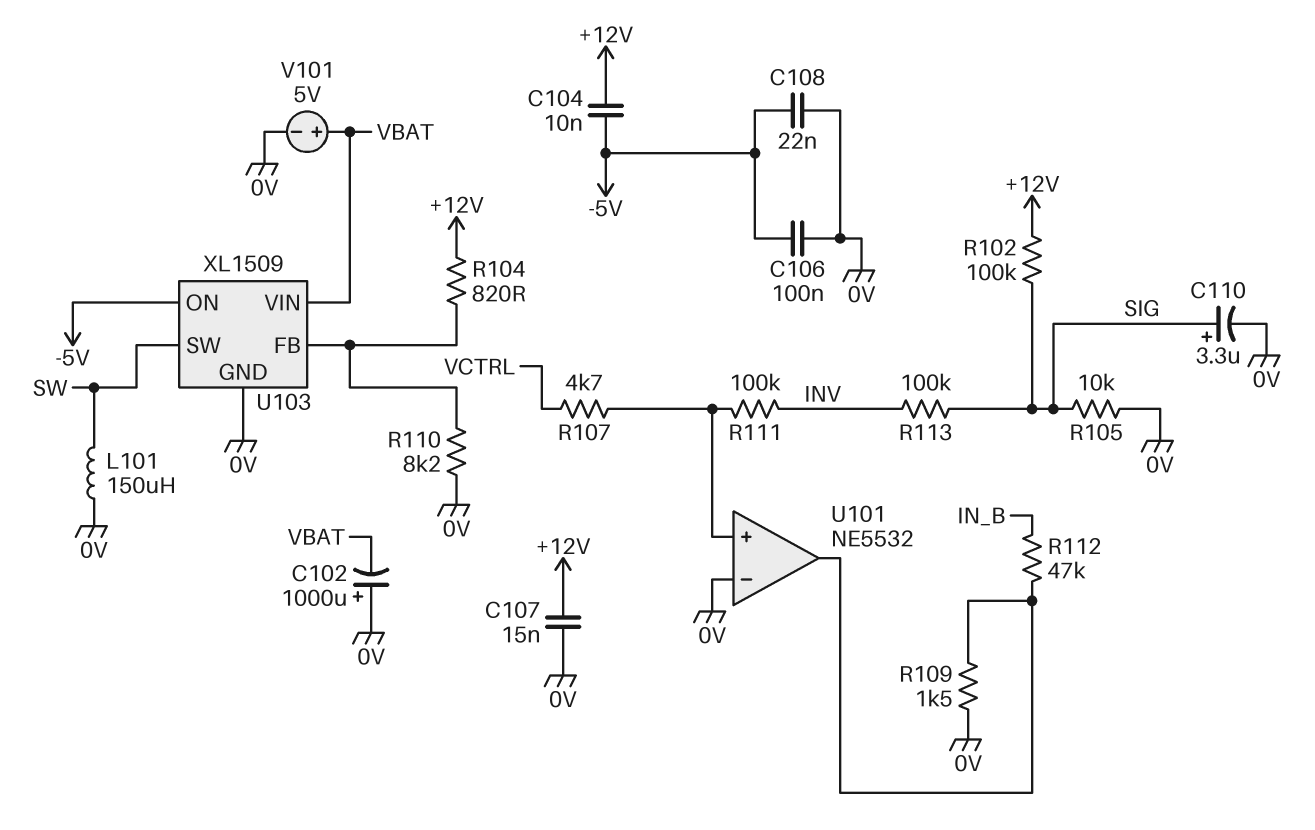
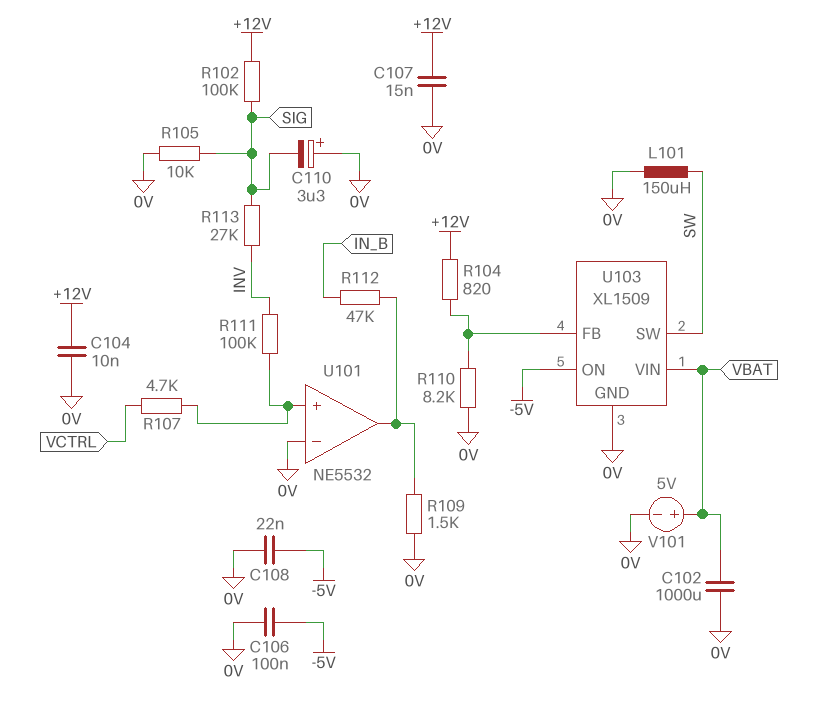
C102: 1000uF (plus 0V, minus VBAT) -> 1000uF (0V, VBAT)
C104: 10nF (+12V, -5V) -> 10nF (+12V, 0V)
C110: 3.3uF (plus SIG, minus 0V) -> 3.3uF (plus 0V, minus SIG)
R113: 100k (INV, SIG) -> 27k (INV, SIG)

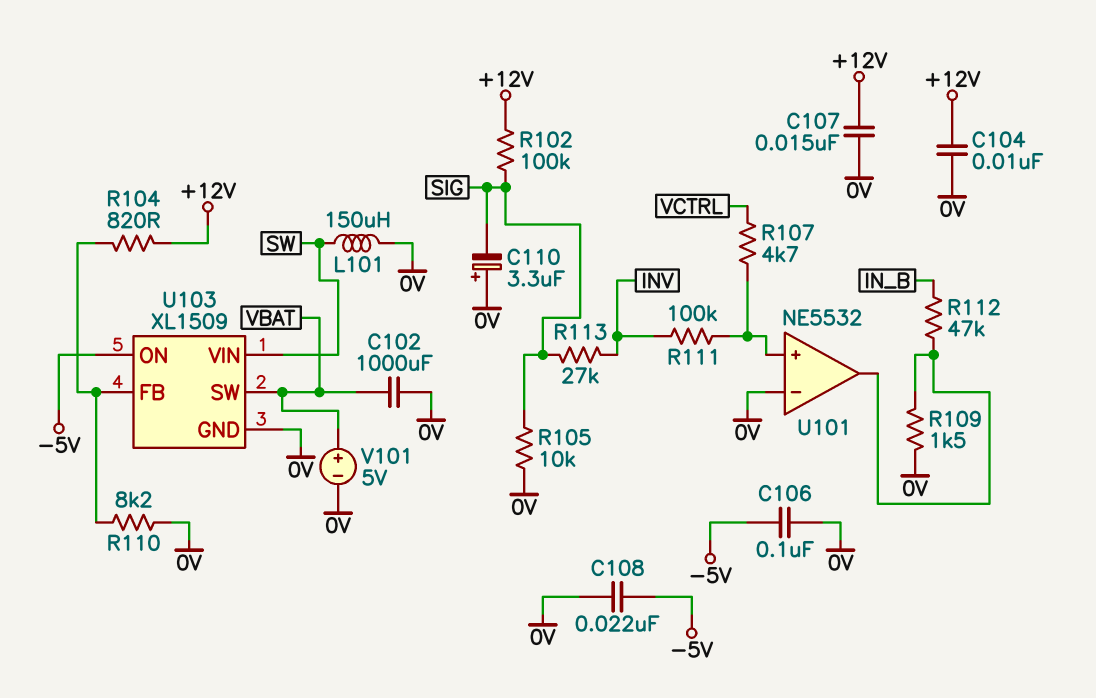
U103 pin SW: SW -> VBAT
U103 pin VIN: VBAT -> SW

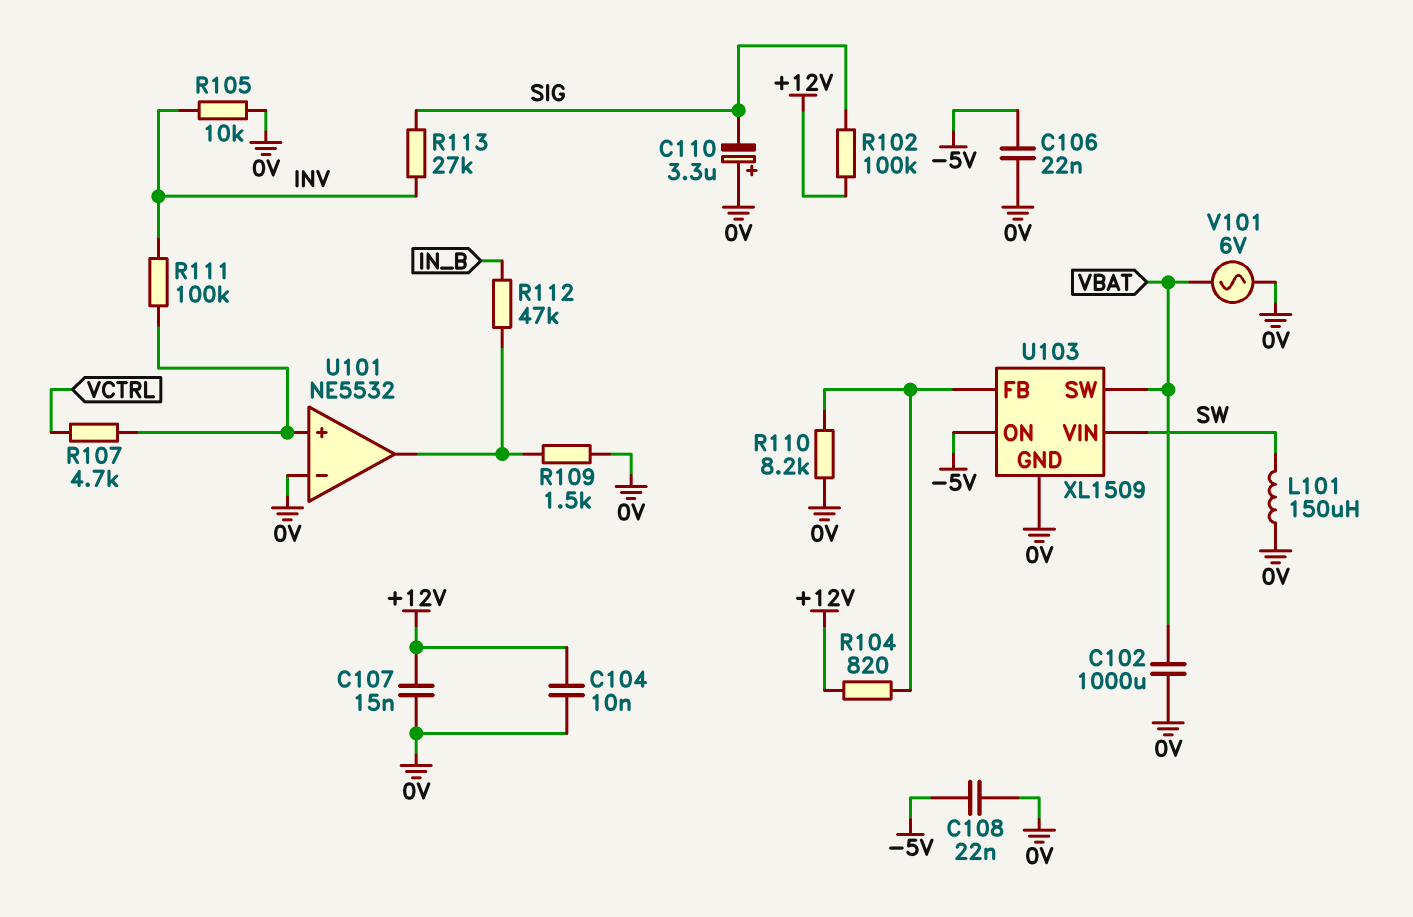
C106: 100nF (-5V, 0V) -> 22nF (-5V, 0V)
R105: 10k (0V, SIG) -> 10k (0V, INV)
V101: 5V (plus VBAT, minus 0V) -> AC 6V (0V, VBAT)

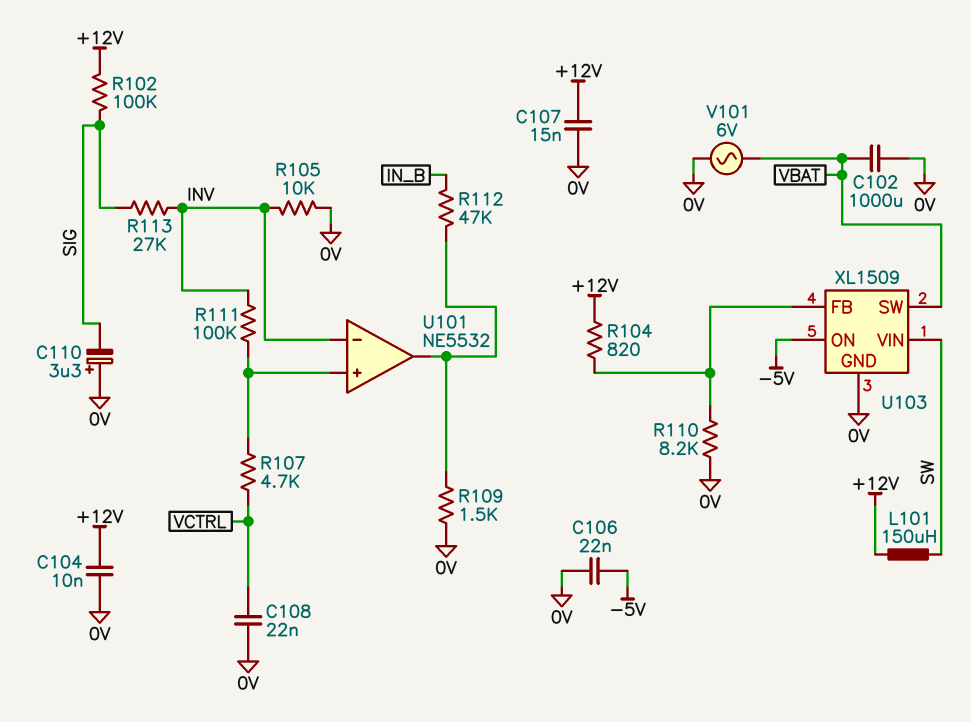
C108: 22nF (-5V, 0V) -> 22nF (0V, VCTRL)
L101: 150uH (0V, SW) -> 150uH (+12V, SW)
U101 pin in-: 0V -> INV

